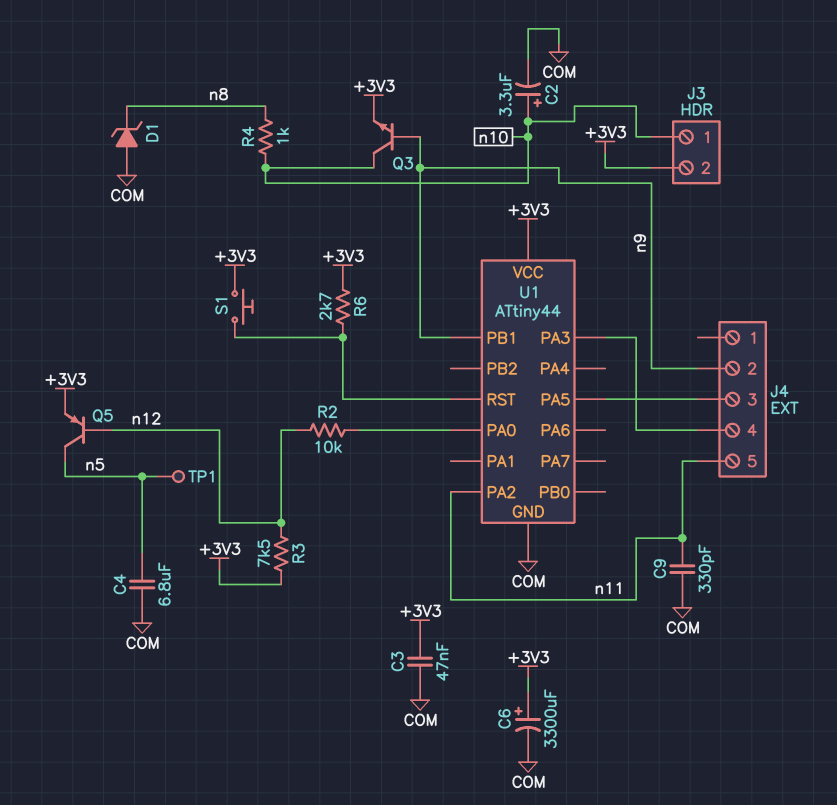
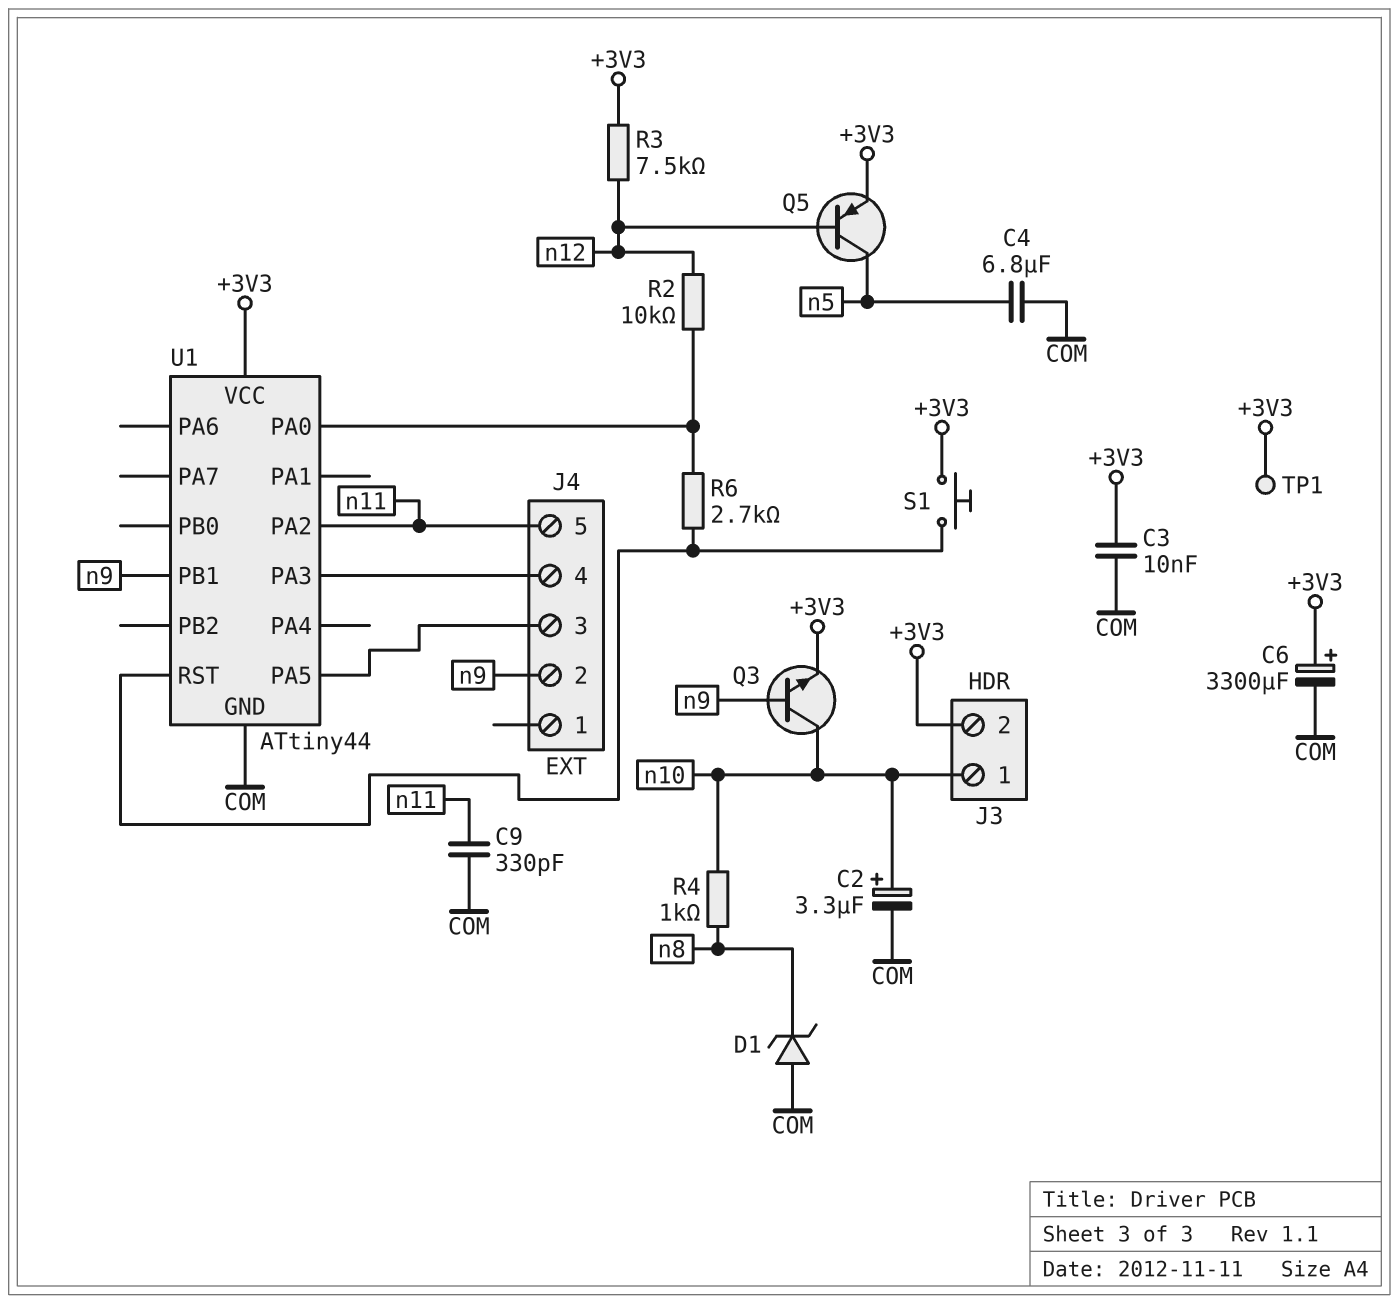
C3: 47nF (+3V3, COM) -> 10nF (+3V3, COM)
R6: 2.7k (+3V3, U1/RST) -> 2.7k (U1/PA0, U1/RST)
TP1: test point (n5) -> test point (+3V3)

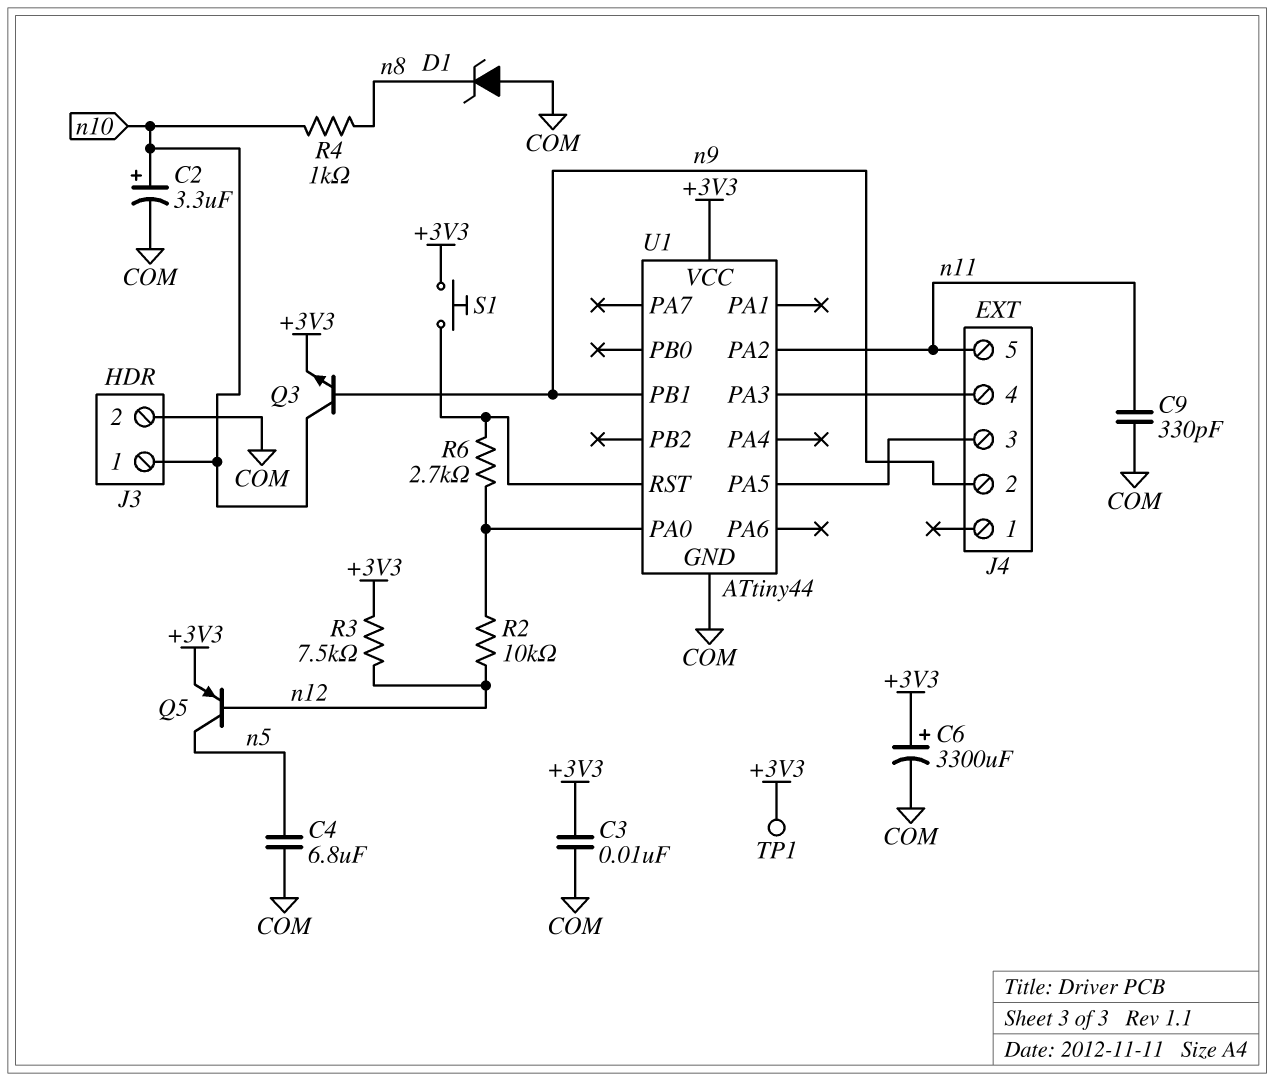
J3 pin 2: +3V3 -> COM

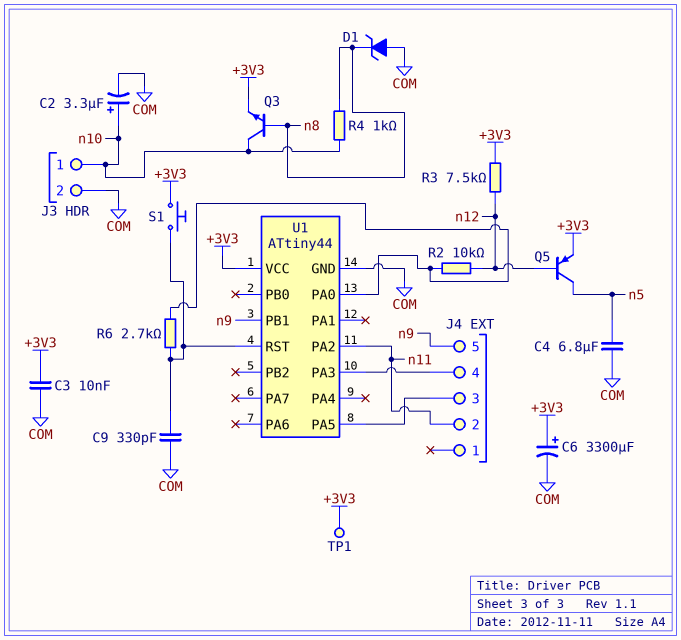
C9: 330pF (COM, n11) -> 330pF (COM, U1/RST)
J4 pin 2: n9 -> n11
J4 pin 5: n11 -> n9
Q3: NPN (B n9, C n10, E +3V3) -> NPN (B n8, C n10, E +3V3)

